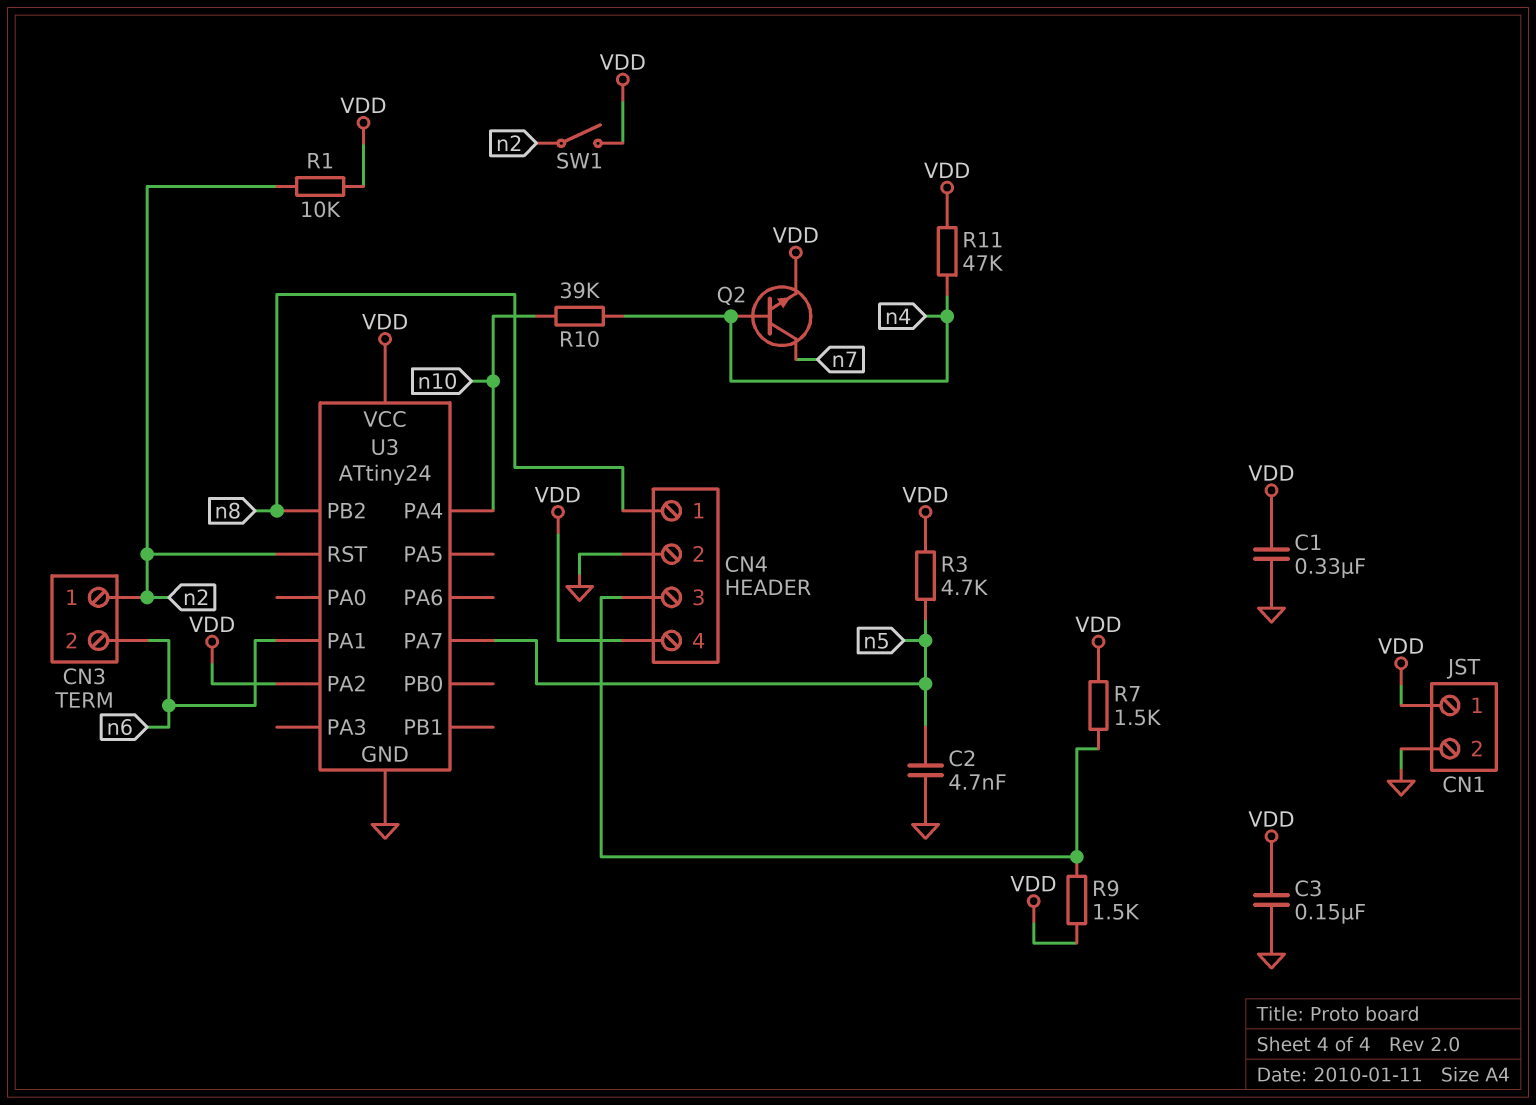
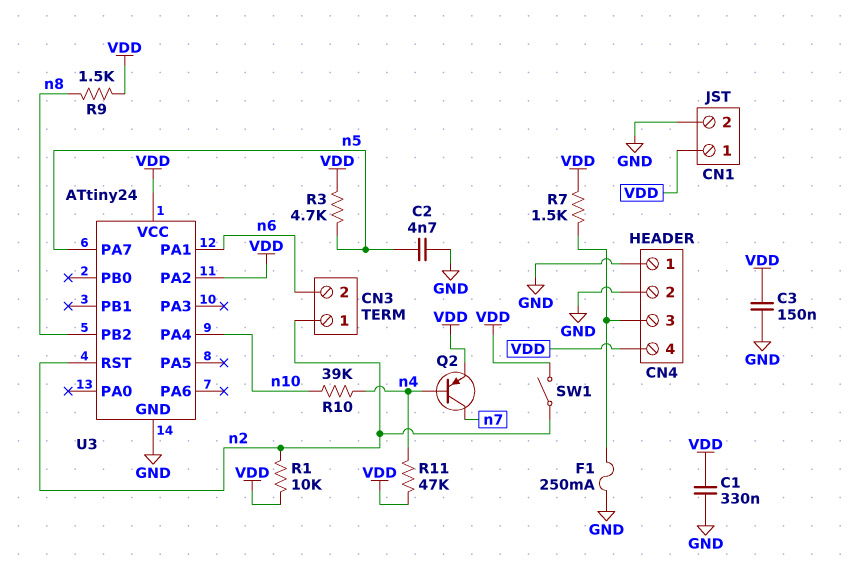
CN4 pin 1: n8 -> GND
F1: none -> 250mA (CN4/3, GND)
Q2: NPN (B n4, C n7, E VDD) -> PNP (B n4, C n7, E VDD)
R9: 1.5k (CN4/3, VDD) -> 1.5k (VDD, n8)

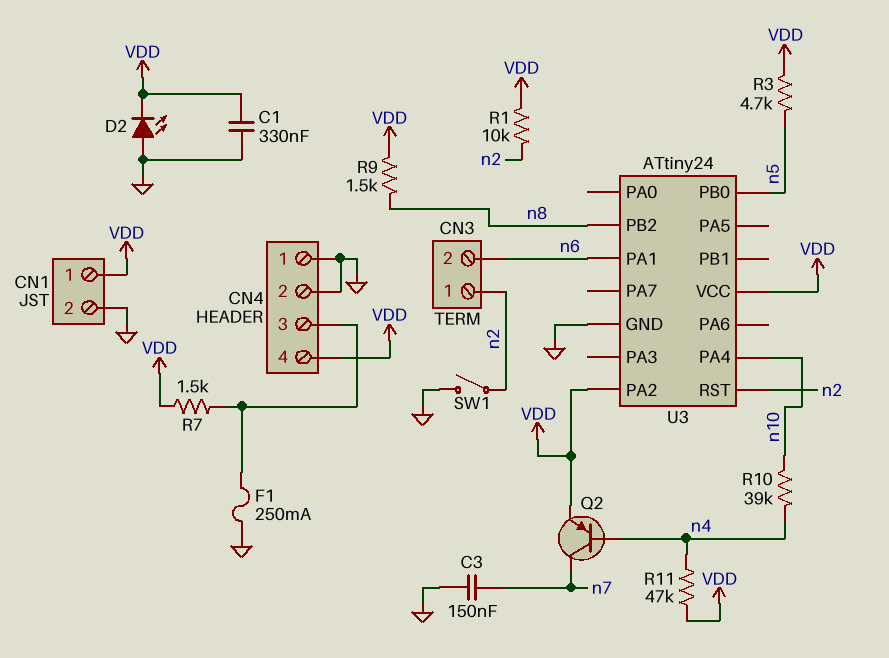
C2: 4.7nF (GND, n5) -> none
C3: 150nF (GND, VDD) -> 150nF (GND, n7)
D2: none -> LED (A GND, K VDD)
SW1: switch (VDD, n2) -> switch (GND, n2)
U3 pin PA7: n5 -> none
U3 pin PB0: none -> n5

